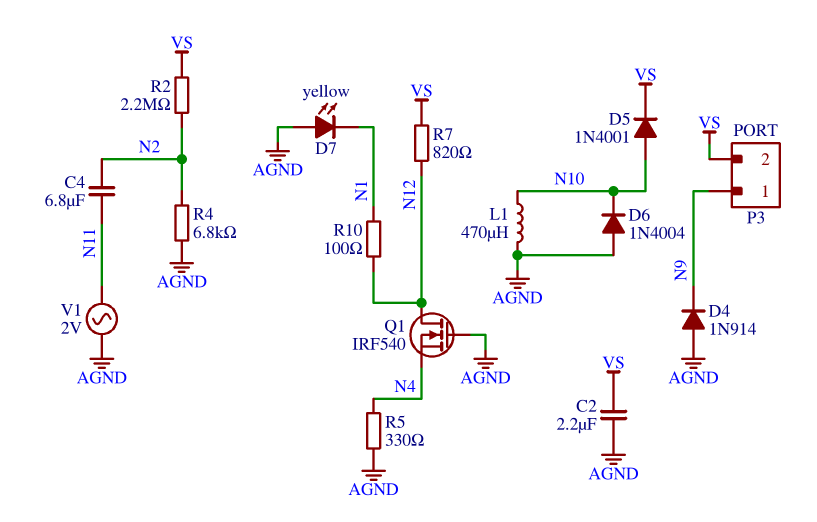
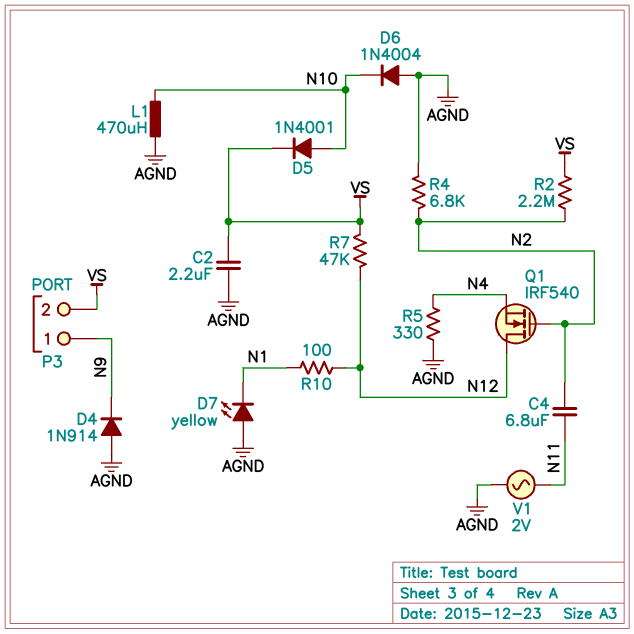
Q1: NMOS IRF540 (G AGND, D N12, S N4) -> NMOS IRF540 (G N2, D N12, S N4)
R7: 820 (N12, VS) -> 47k (N12, VS)

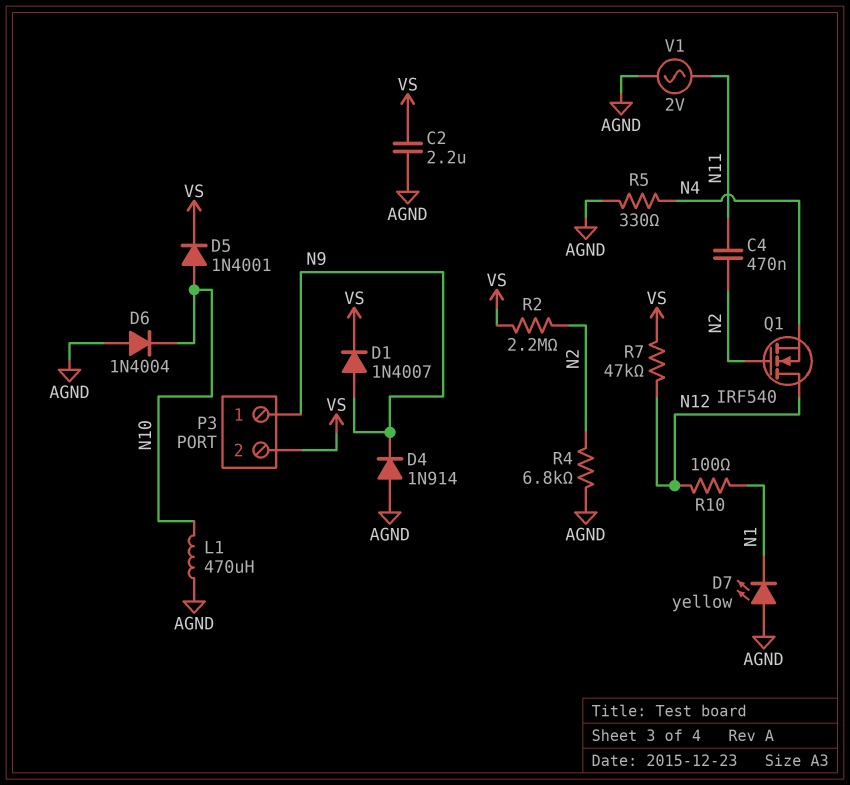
C4: 6.8uF (N2, N11) -> 470nF (N2, N11)
D1: none -> diode 1N4007 (A N9, K VS)

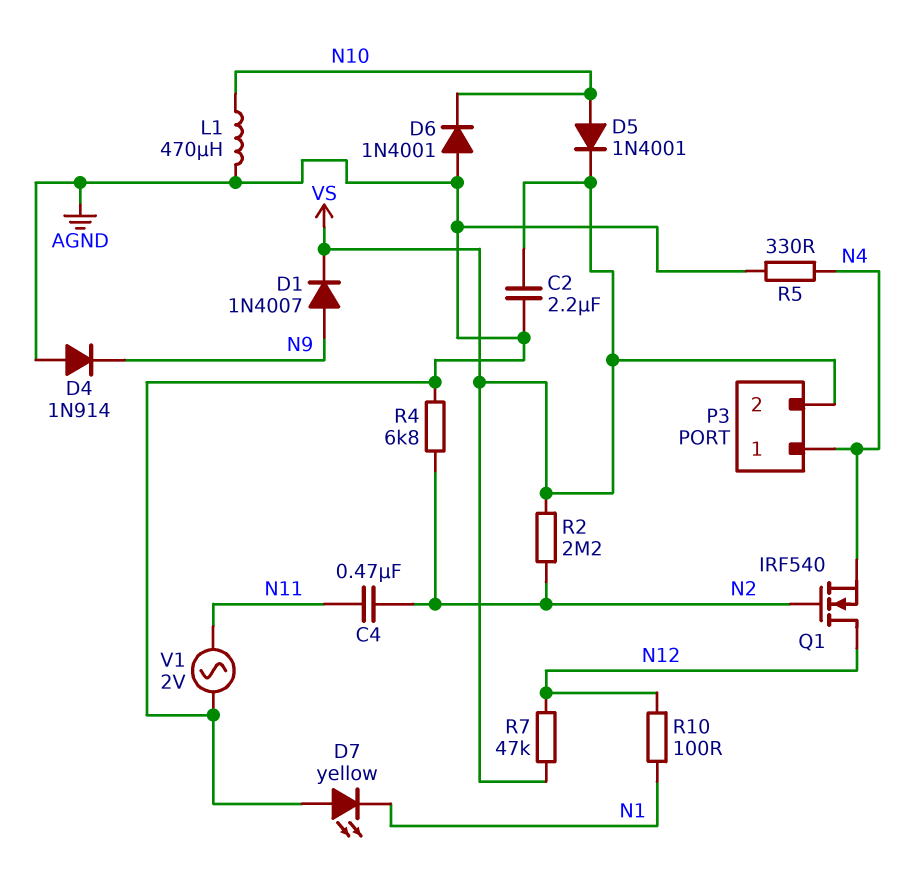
D6: diode 1N4004 (A AGND, K N10) -> diode 1N4001 (A AGND, K N10)
P3 pin 1: N9 -> N4

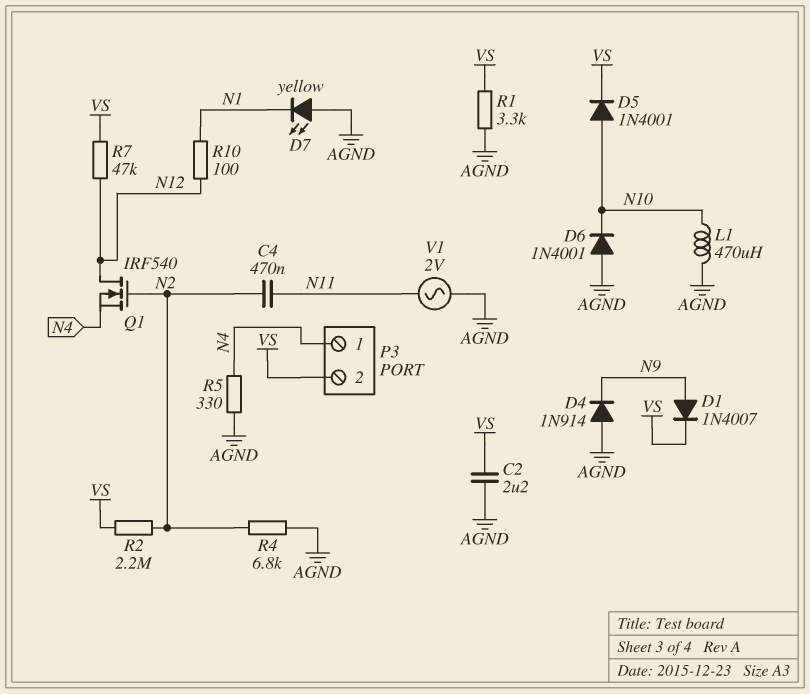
R1: none -> 3.3k (AGND, VS)

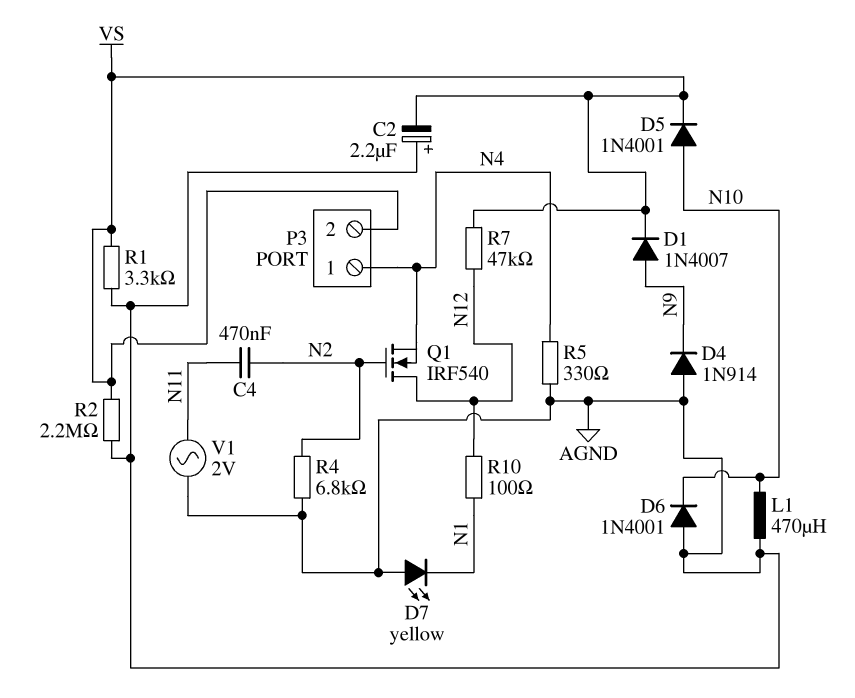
C2: 2.2uF (AGND, VS) -> 2.2uF (plus AGND, minus VS)
R2: 2.2M (N2, VS) -> 2.2M (AGND, VS)

